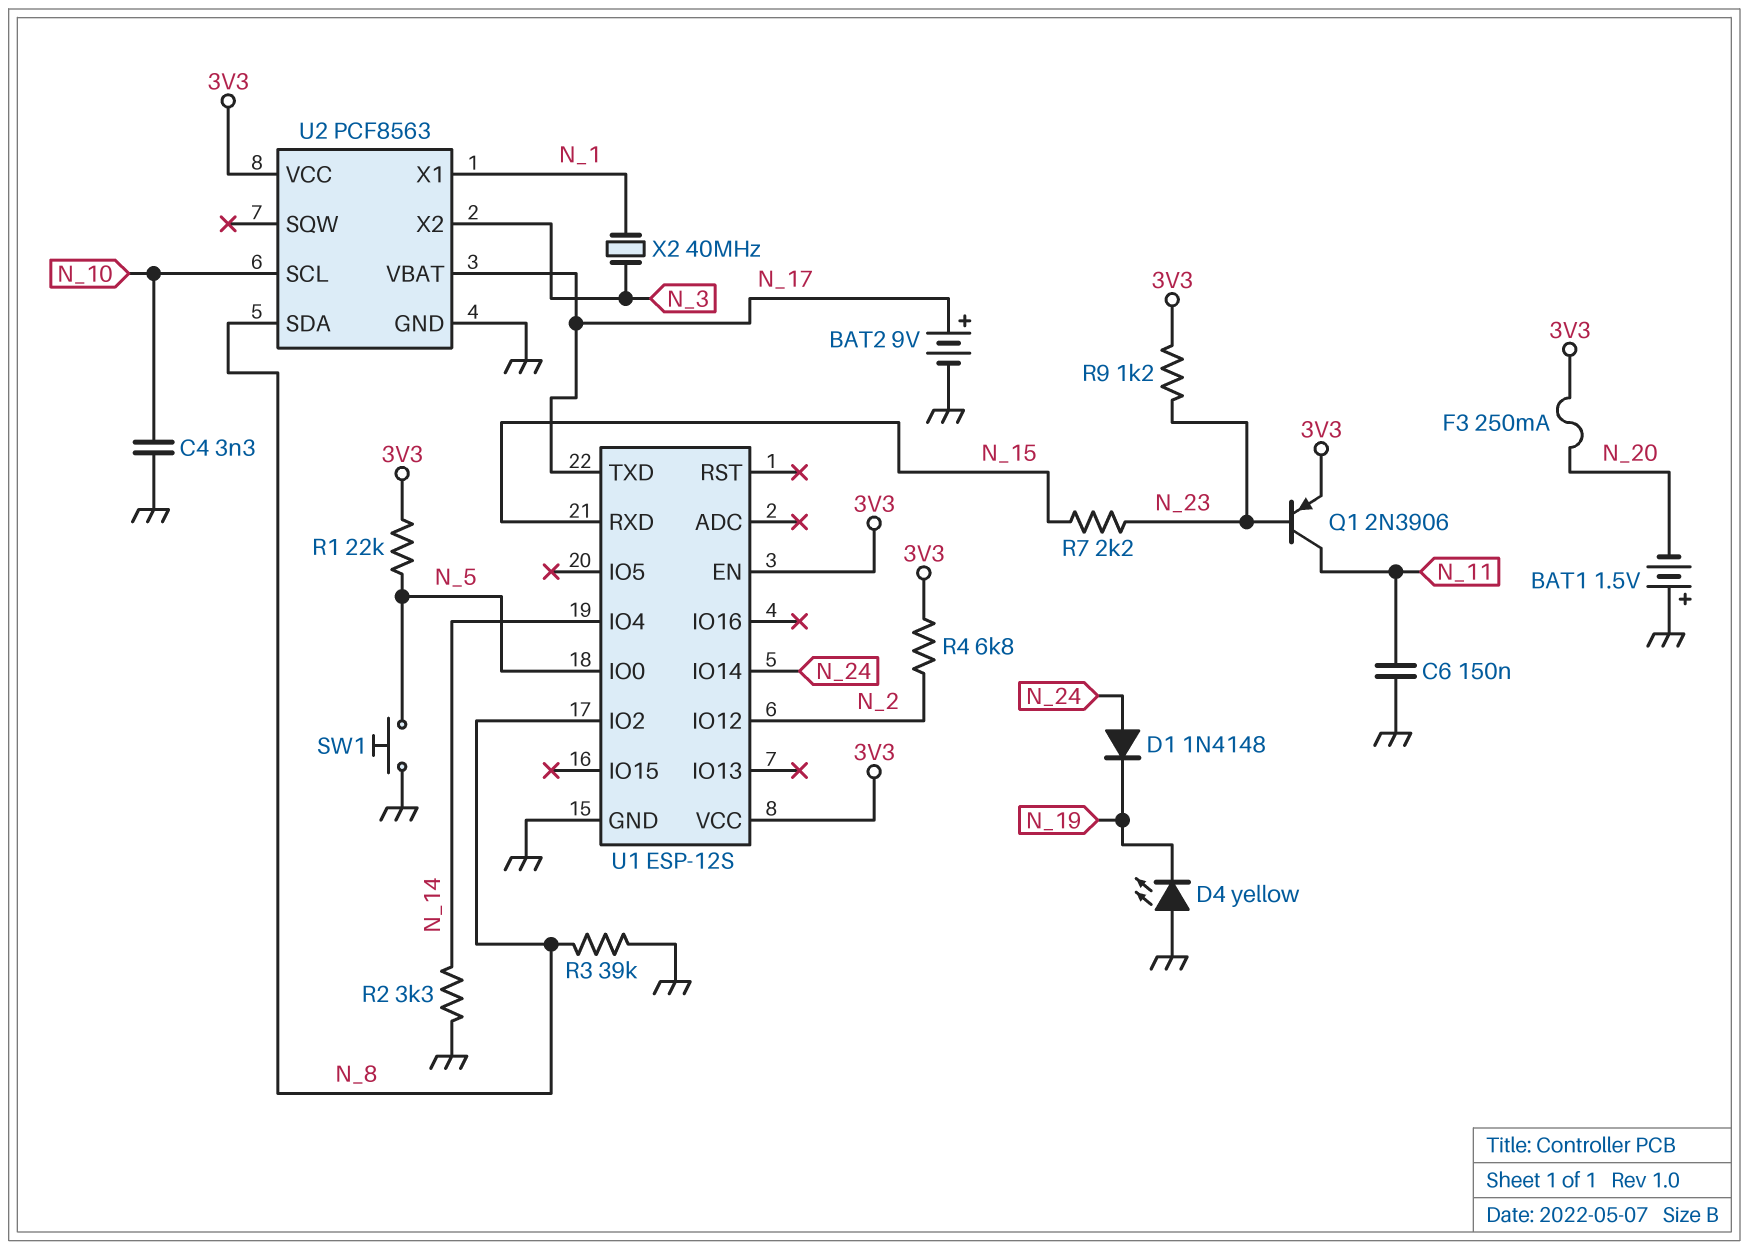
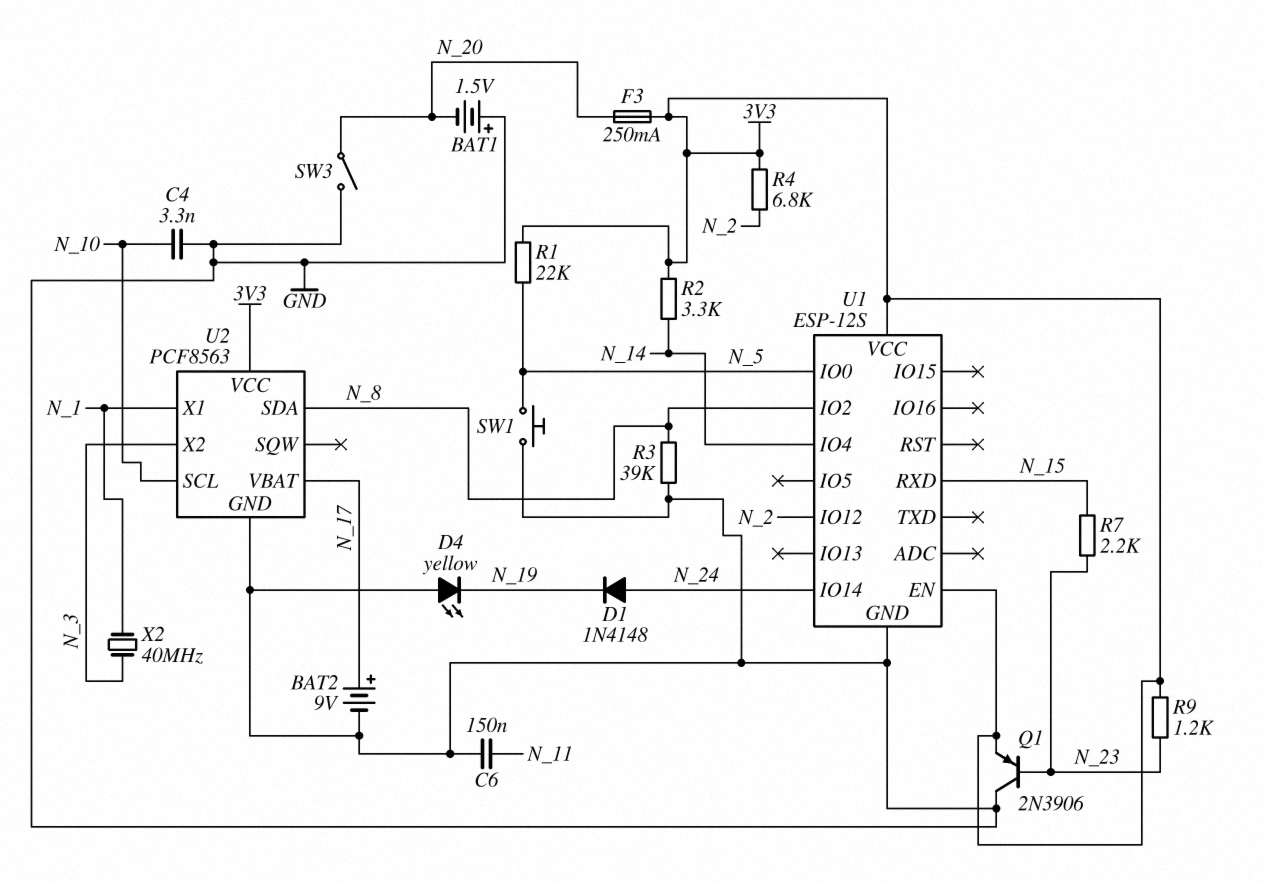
Q1: PNP 2N3906 (B N_23, C N_11, E 3V3) -> PNP 2N3906 (B N_23, C GND, E 3V3)
R2: 3.3k (GND, N_14) -> 3.3k (3V3, N_14)
SW3: none -> switch (GND, N_20)
U1 pin TXD: N_17 -> none

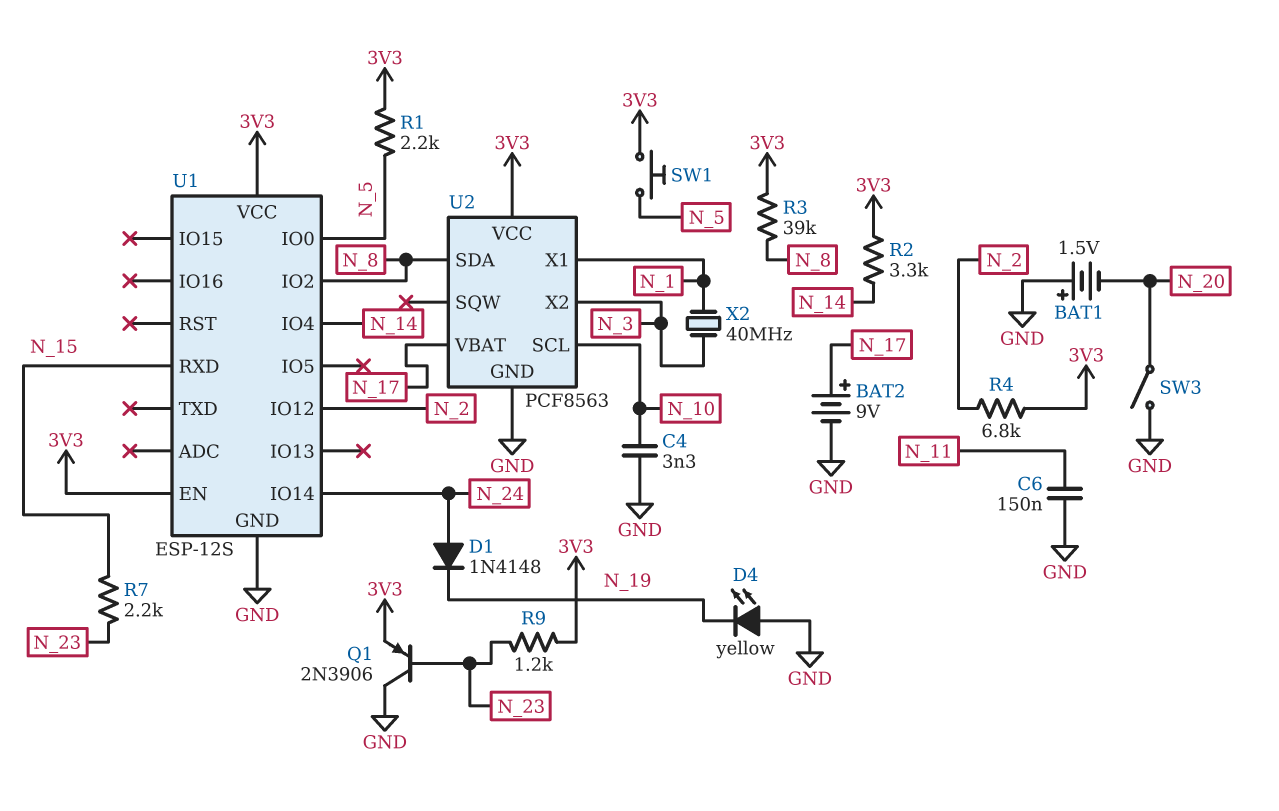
F3: 250mA (3V3, N_20) -> none
R1: 22k (3V3, N_5) -> 2.2k (3V3, N_5)
R3: 39k (GND, N_8) -> 39k (3V3, N_8)
SW1: button (GND, N_5) -> button (3V3, N_5)

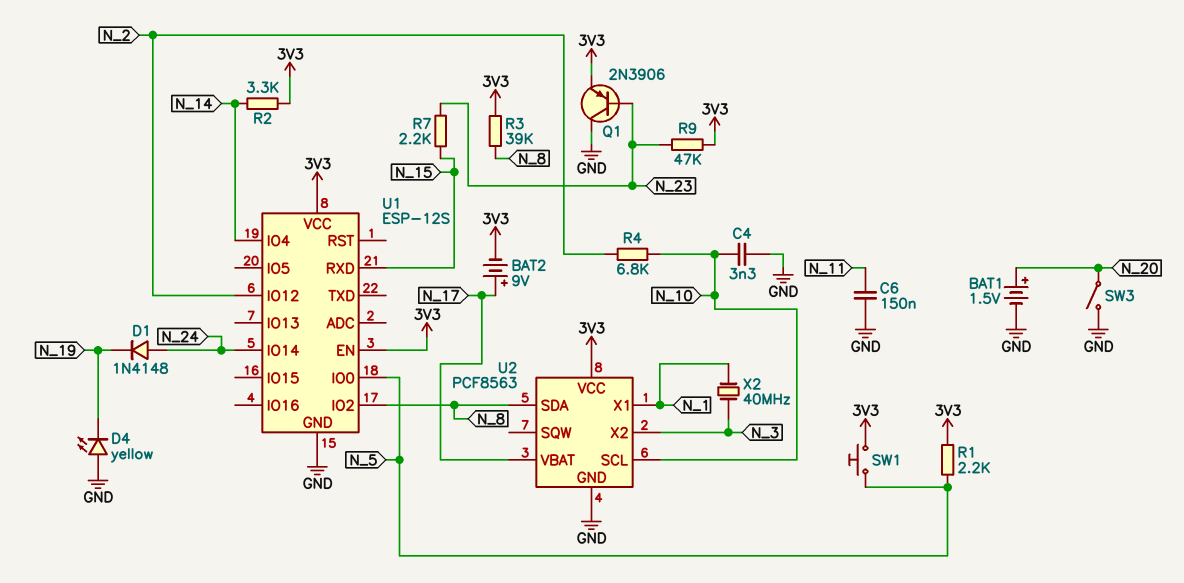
BAT1: 1.5V (plus GND, minus N_20) -> 1.5V (plus N_20, minus GND)
BAT2: 9V (plus N_17, minus GND) -> 9V (plus N_17, minus 3V3)
R4: 6.8k (3V3, N_2) -> 6.8k (N_2, N_10)
R9: 1.2k (3V3, N_23) -> 47k (3V3, N_23)

